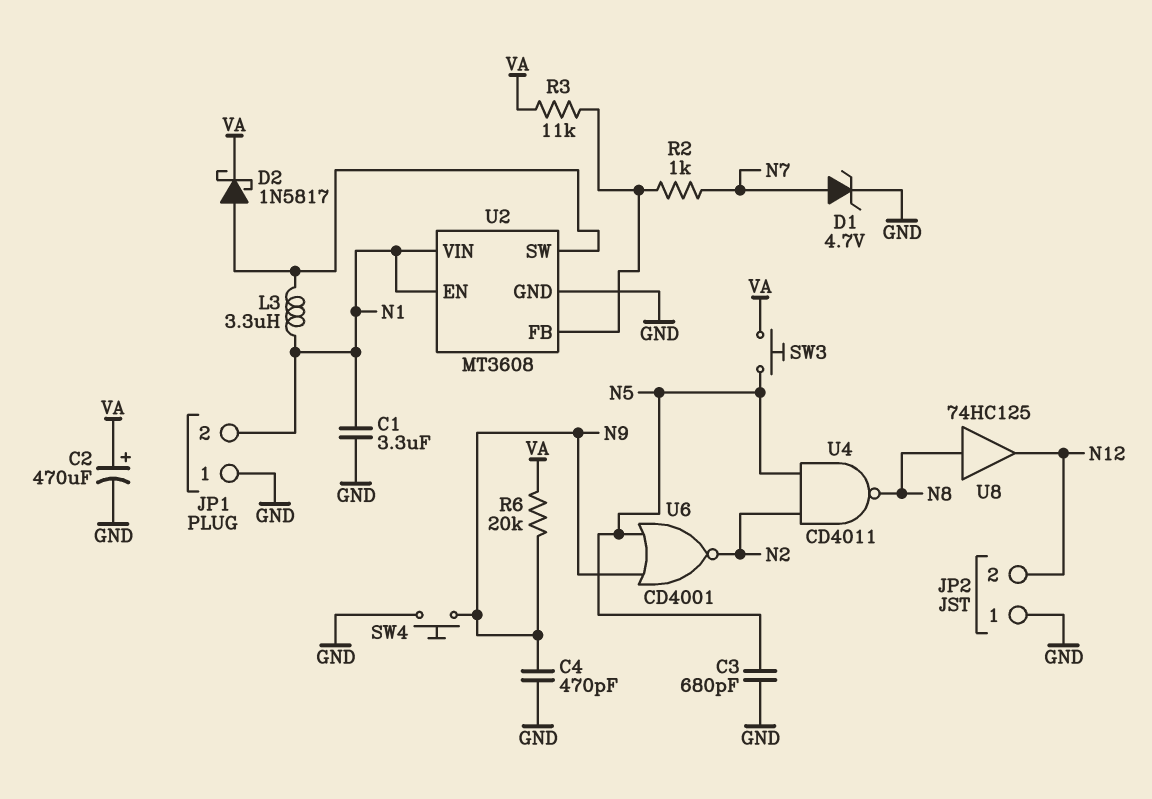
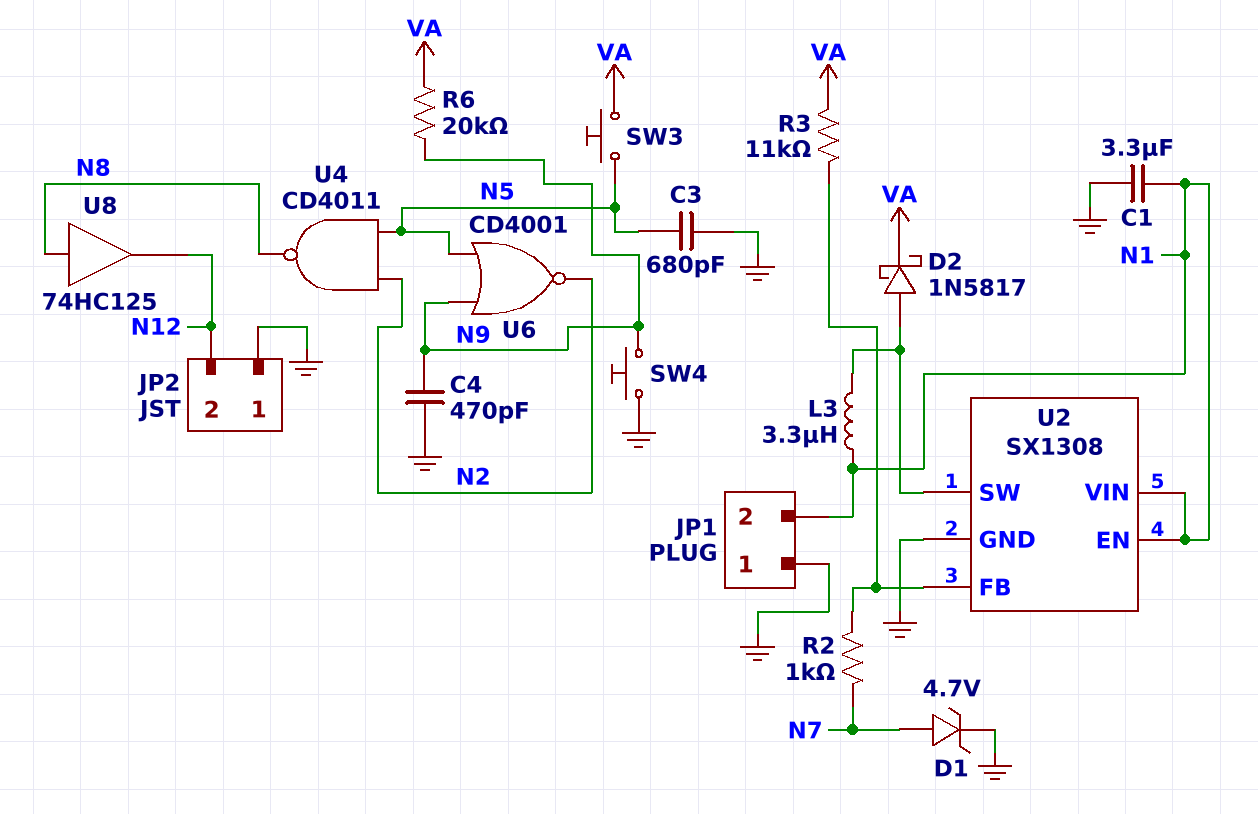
C2: 470uF (plus VA, minus GND) -> none
U2: MT3608 -> SX1308

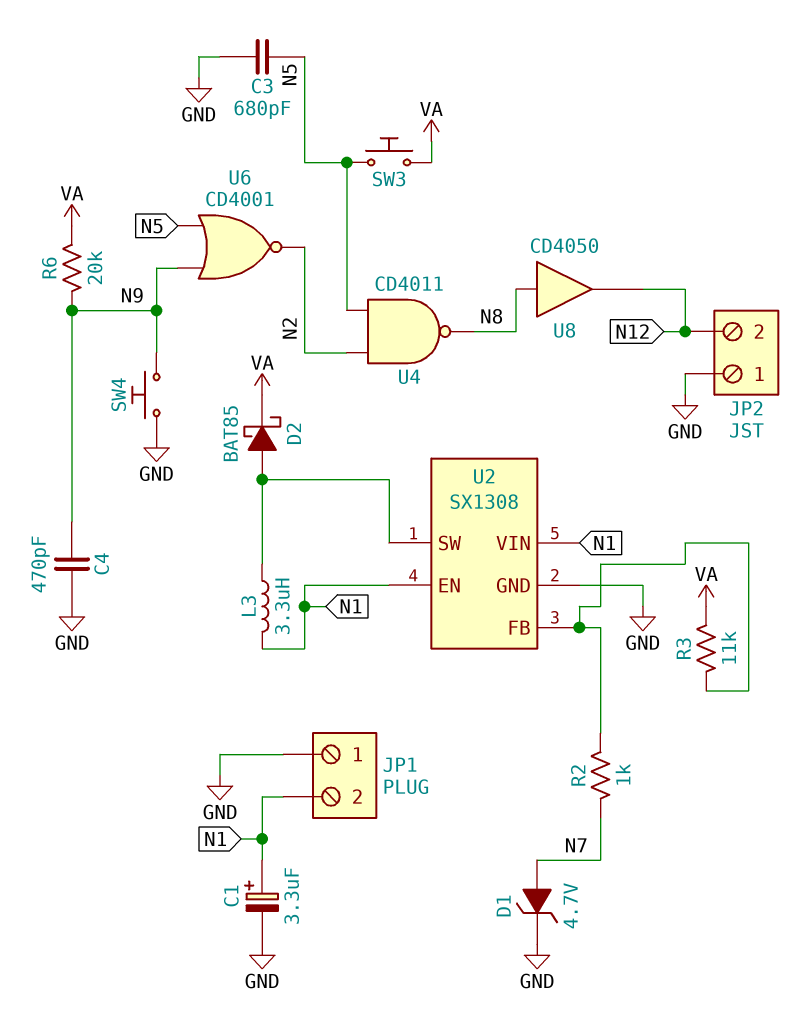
C1: 3.3uF (GND, N1) -> 3.3uF (plus N1, minus GND)
D2: schottky 1N5817 (A U2/SW, K VA) -> schottky BAT85 (A U2/SW, K VA)
U8: buffer 74HC125 (in N8, out N12) -> buffer CD4050 (in N8, out N12)

